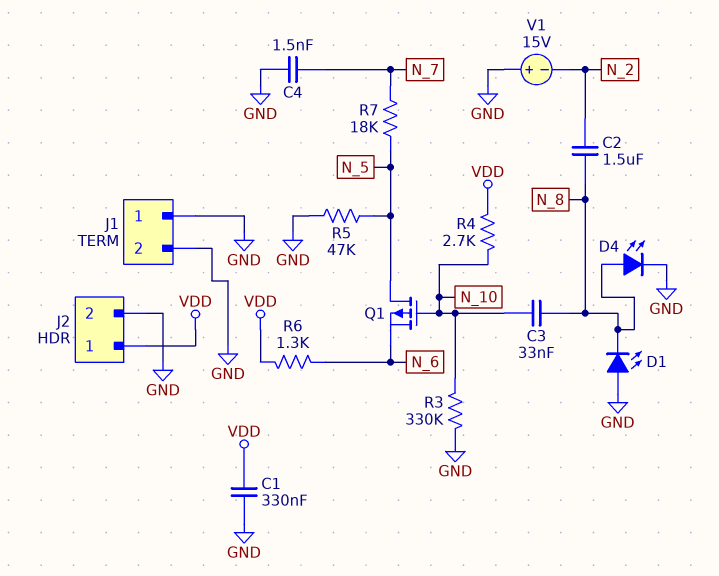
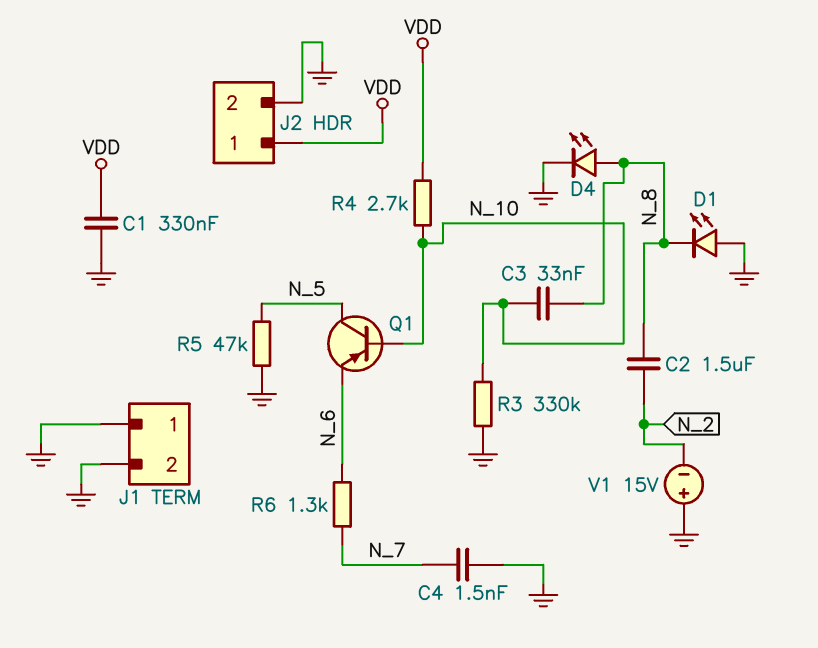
Q1: PMOS (G N_10, D N_5, S N_6) -> PNP (B N_10, C N_5, E N_6)
R6: 1.3k (N_6, VDD) -> 1.3k (N_6, N_7)
R7: 18k (N_5, N_7) -> none

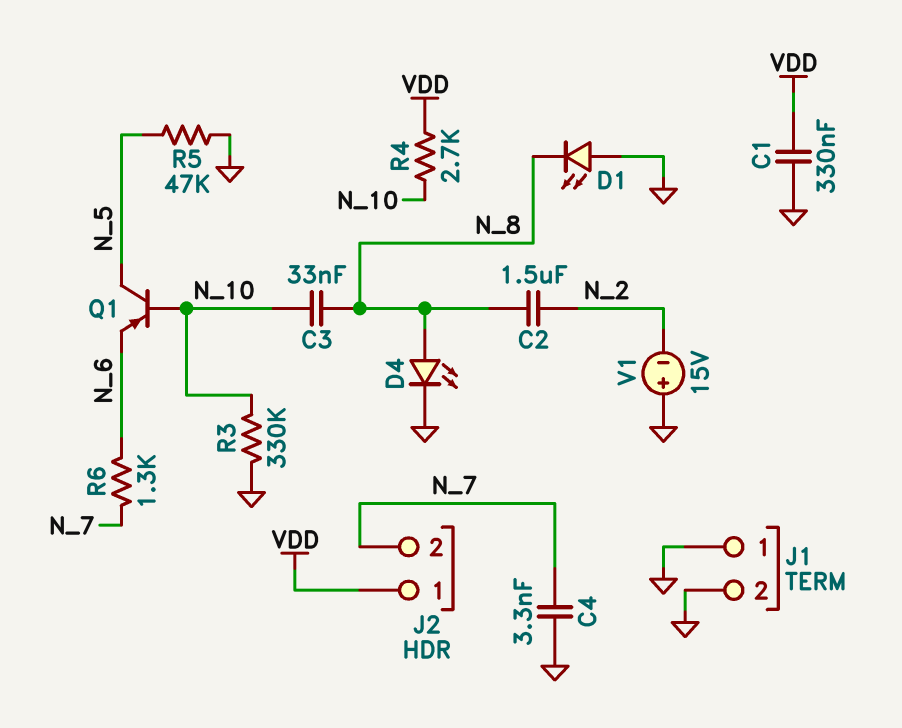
C4: 1.5nF (GND, N_7) -> 3.3nF (GND, N_7)
J2 pin 2: GND -> N_7

